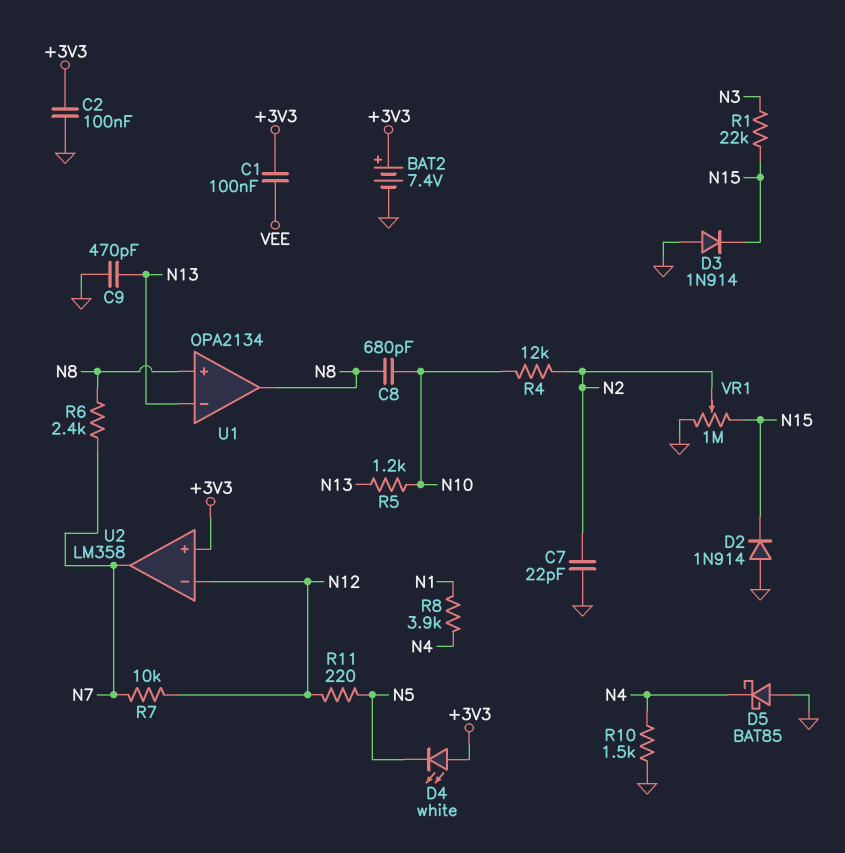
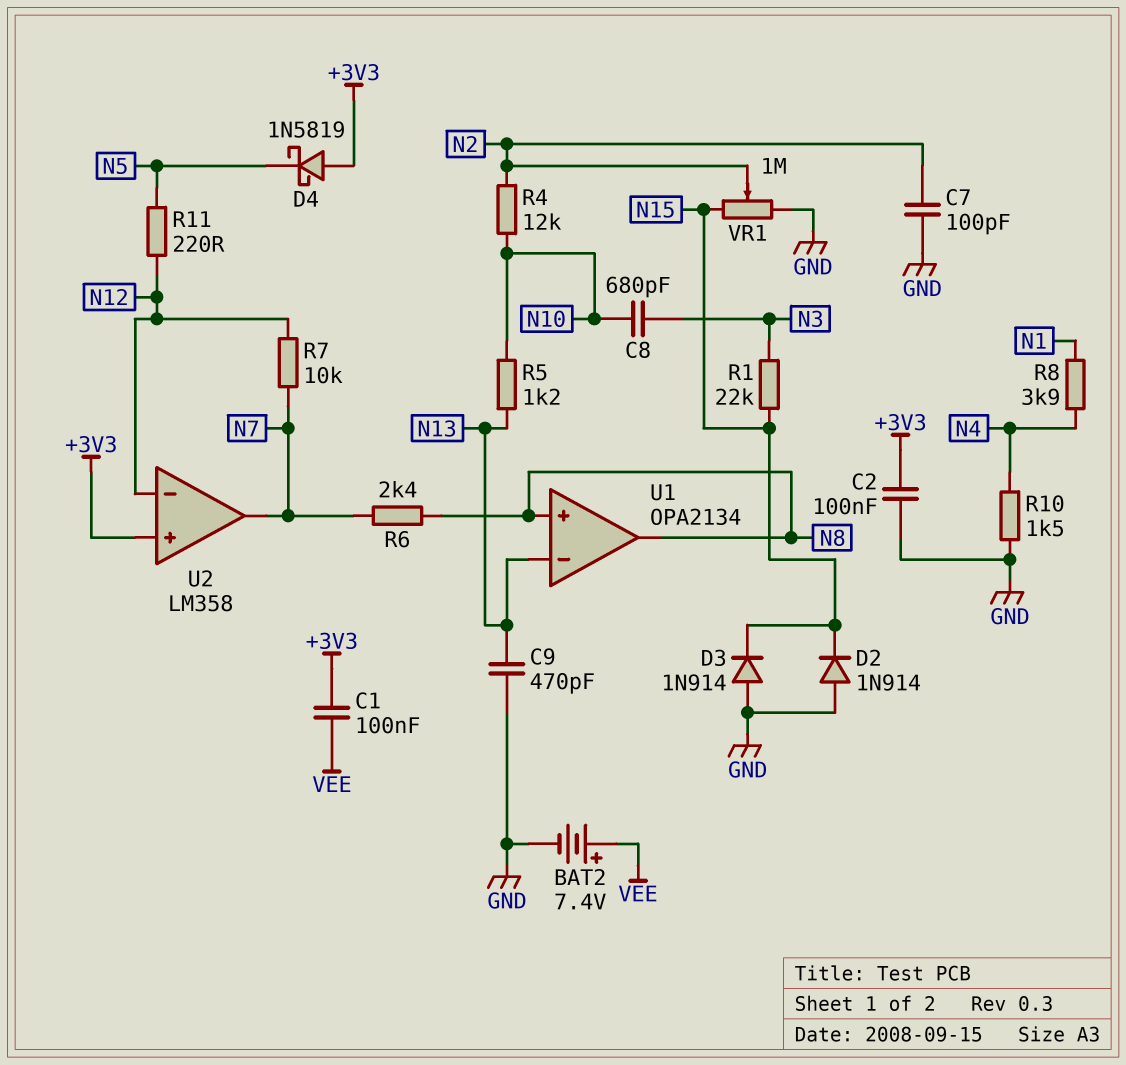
BAT2: 7.4V (plus +3V3, minus GND) -> 7.4V (plus VEE, minus GND)
C7: 22pF (GND, N2) -> 100pF (GND, N2)
C8: 680pF (N8, N10) -> 680pF (N3, N10)
D4: LED white (A +3V3, K N5) -> schottky 1N5819 (A +3V3, K N5)
D5: schottky BAT85 (A GND, K N4) -> none

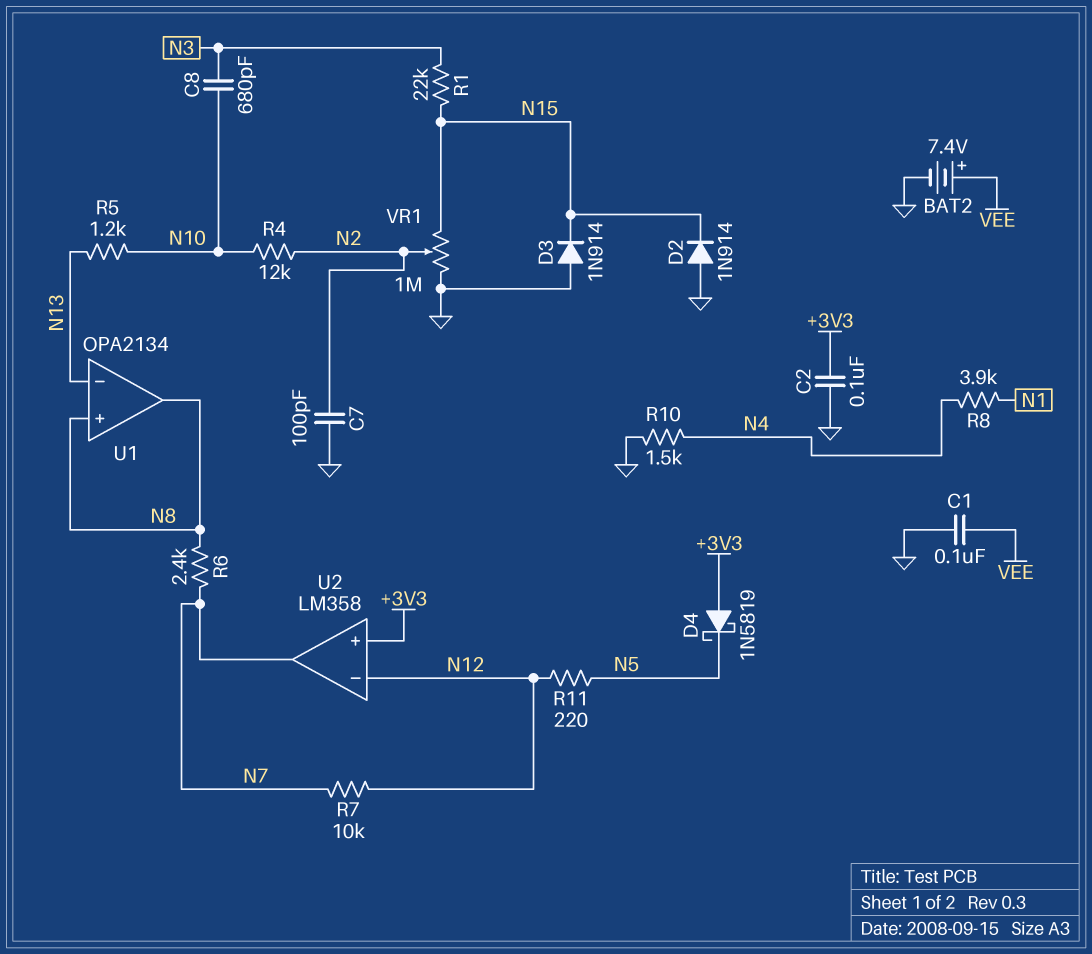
C1: 100nF (+3V3, VEE) -> 100nF (GND, VEE)
C9: 470pF (GND, N13) -> none

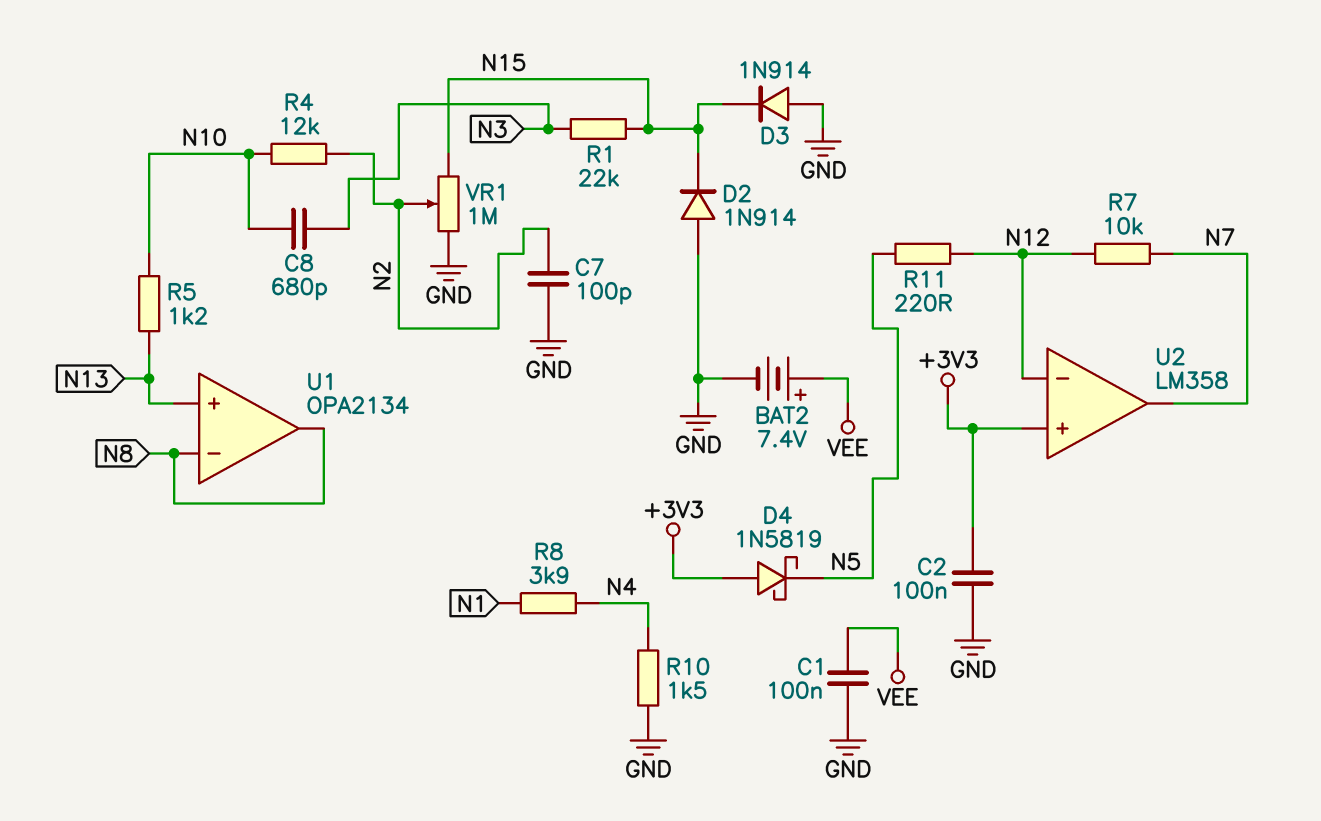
R6: 2.4k (N7, N8) -> none
U1 pin in+: N8 -> N13
U1 pin in-: N13 -> N8

